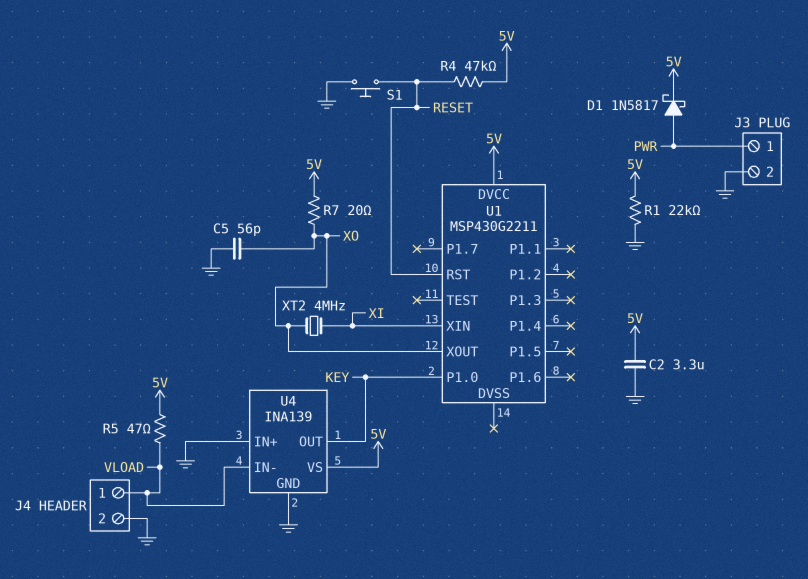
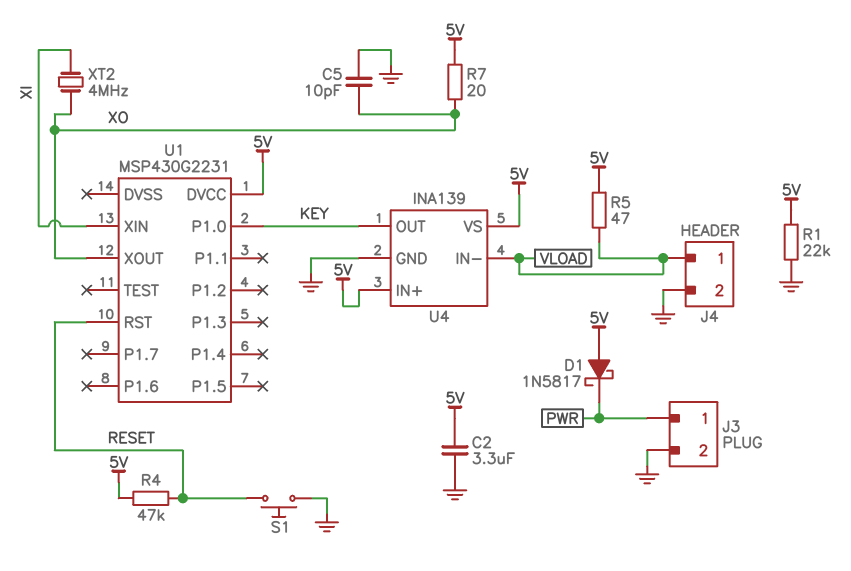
C5: 56pF (GND, XO) -> 10pF (GND, XO)
D1: schottky 1N5817 (A PWR, K 5V) -> schottky 1N5817 (A 5V, K PWR)
U1: MSP430G2211 -> MSP430G2231
U4 pin IN+: GND -> 5V

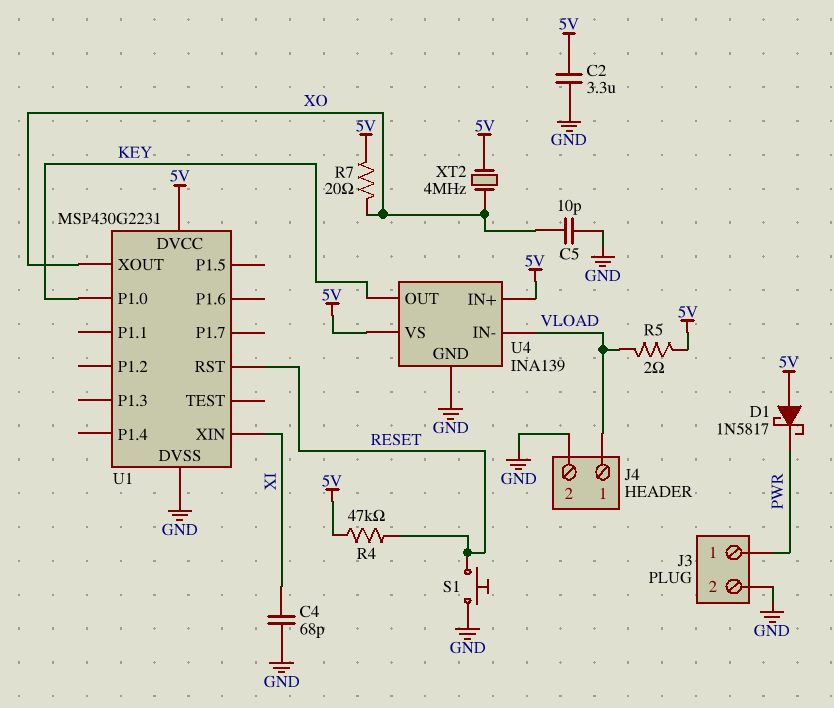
C4: none -> 68pF (GND, XI)
R1: 22k (5V, GND) -> none
R5: 47 (5V, VLOAD) -> 2 (5V, VLOAD)
U1 pin DVSS: none -> GND
XT2: 4MHz (XI, XO) -> 4MHz (5V, XO)

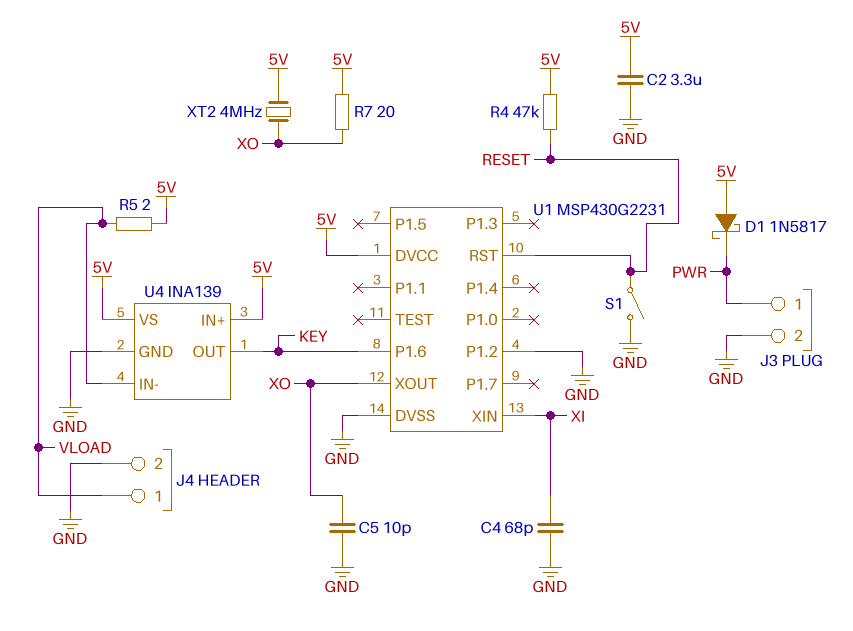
S1: button (GND, RESET) -> switch (GND, RESET)
U1 pin P1.0: KEY -> none
U1 pin P1.2: none -> GND
U1 pin P1.6: none -> KEY

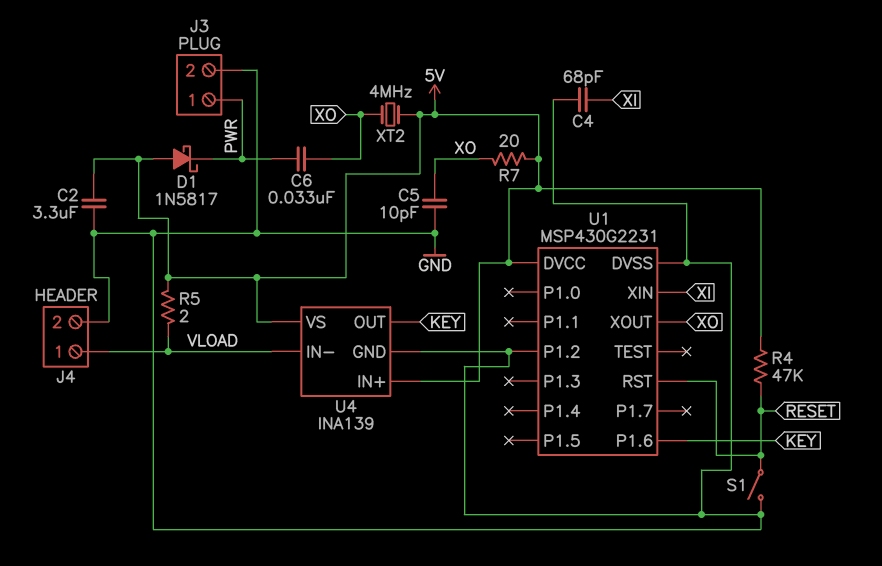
C6: none -> 33nF (PWR, XO)

